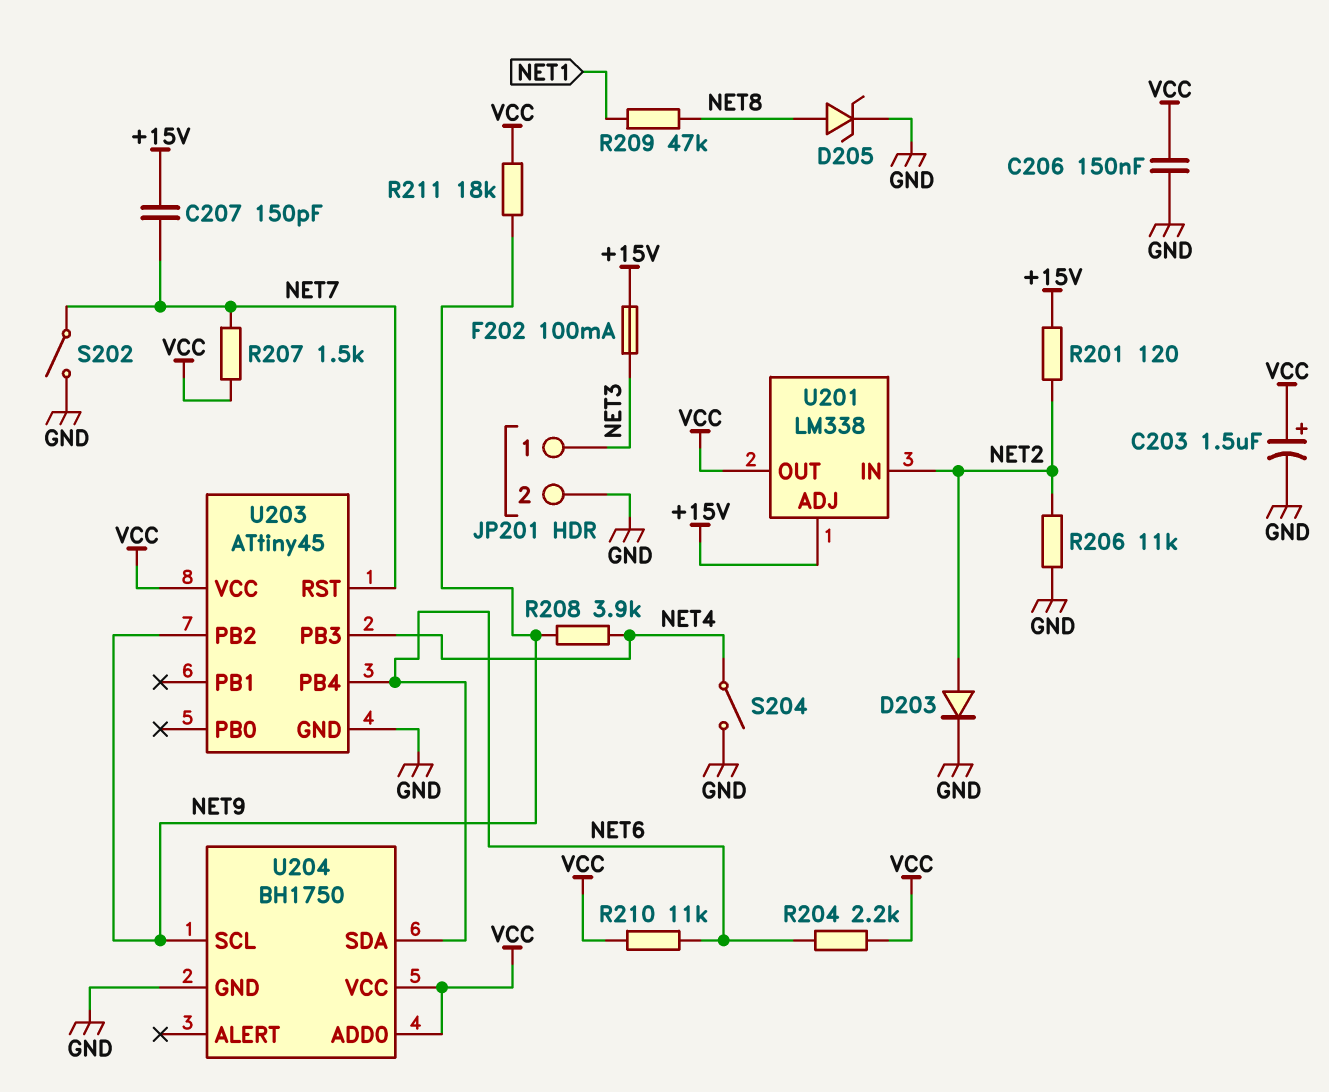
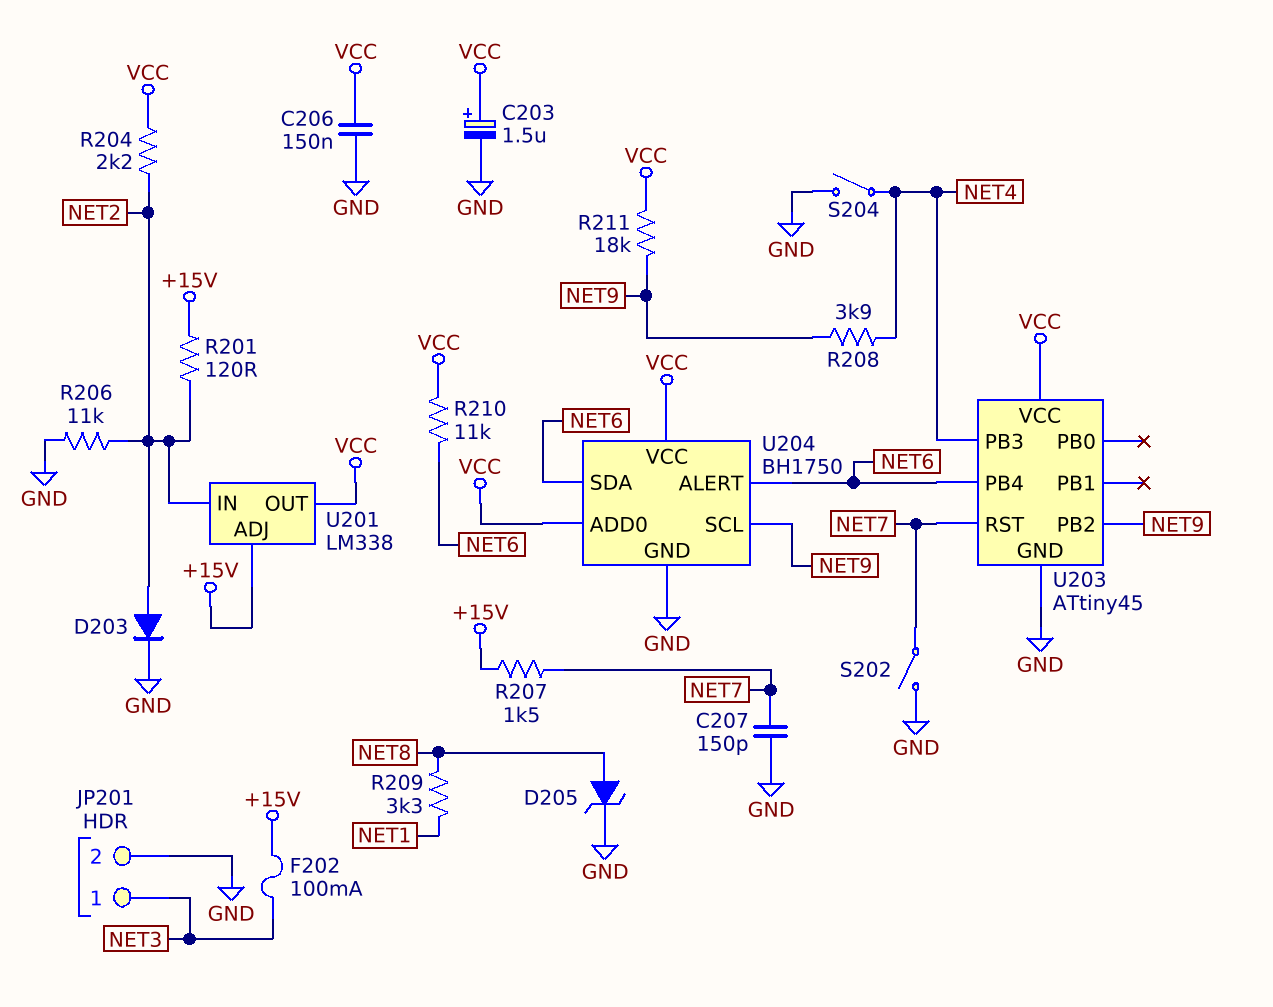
C207: 150pF (+15V, NET7) -> 150pF (GND, NET7)
R204: 2.2k (NET6, VCC) -> 2.2k (NET2, VCC)
R207: 1.5k (NET7, VCC) -> 1.5k (+15V, NET7)
R209: 47k (NET1, NET8) -> 3.3k (NET1, NET8)
U204 pin ALERT: none -> NET6

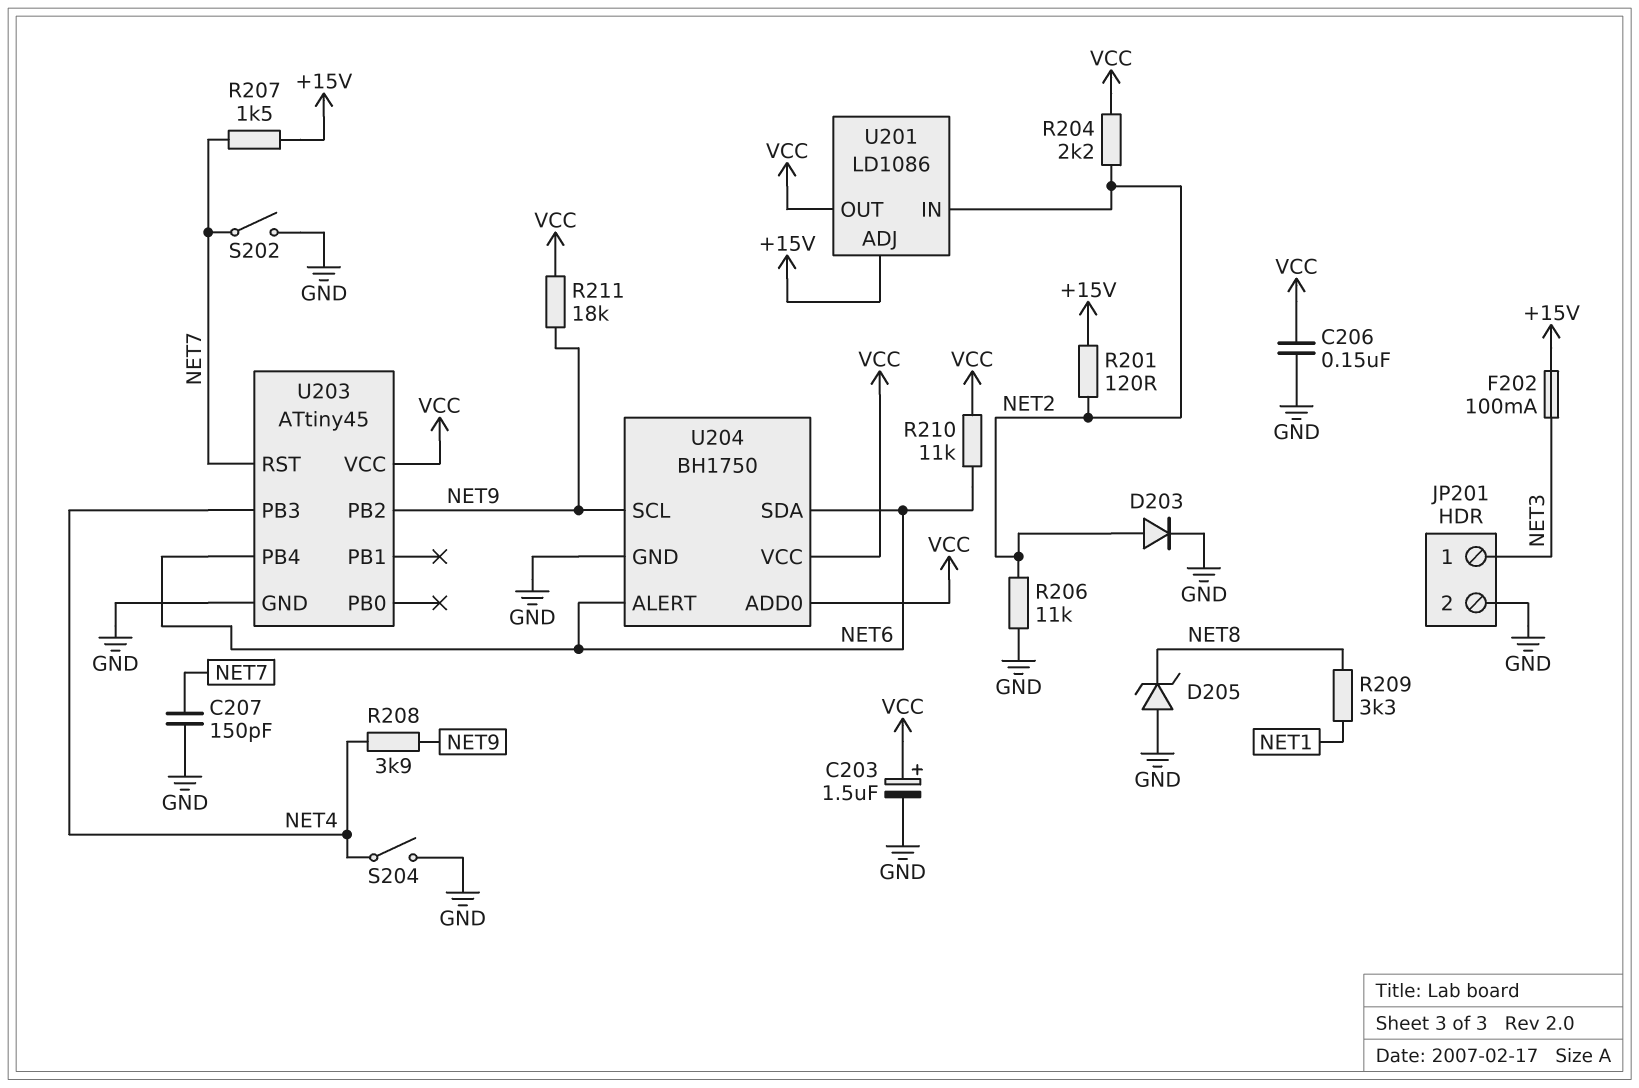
D205: zener (A NET8, K GND) -> zener (A GND, K NET8)
U201: LM338 -> LD1086

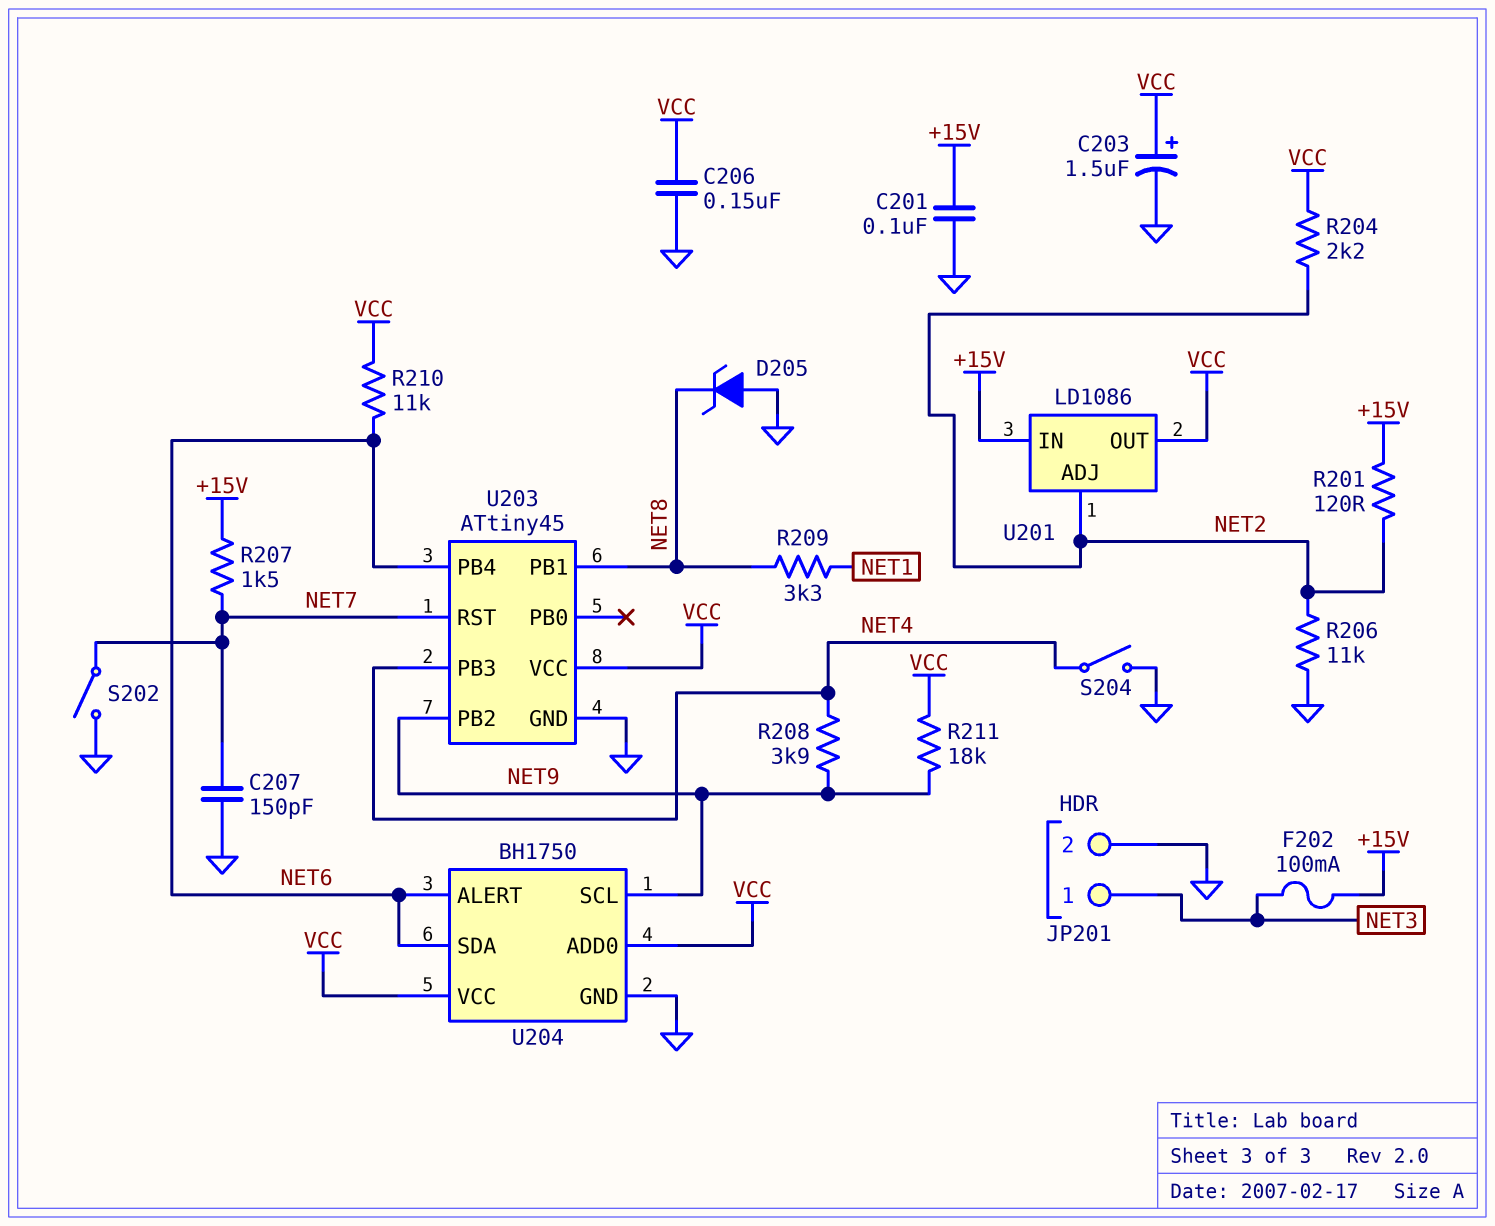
C201: none -> 100nF (+15V, GND)
D203: diode (A NET2, K GND) -> none
U201 pin ADJ: +15V -> NET2
U201 pin IN: NET2 -> +15V
U203 pin PB1: none -> NET8

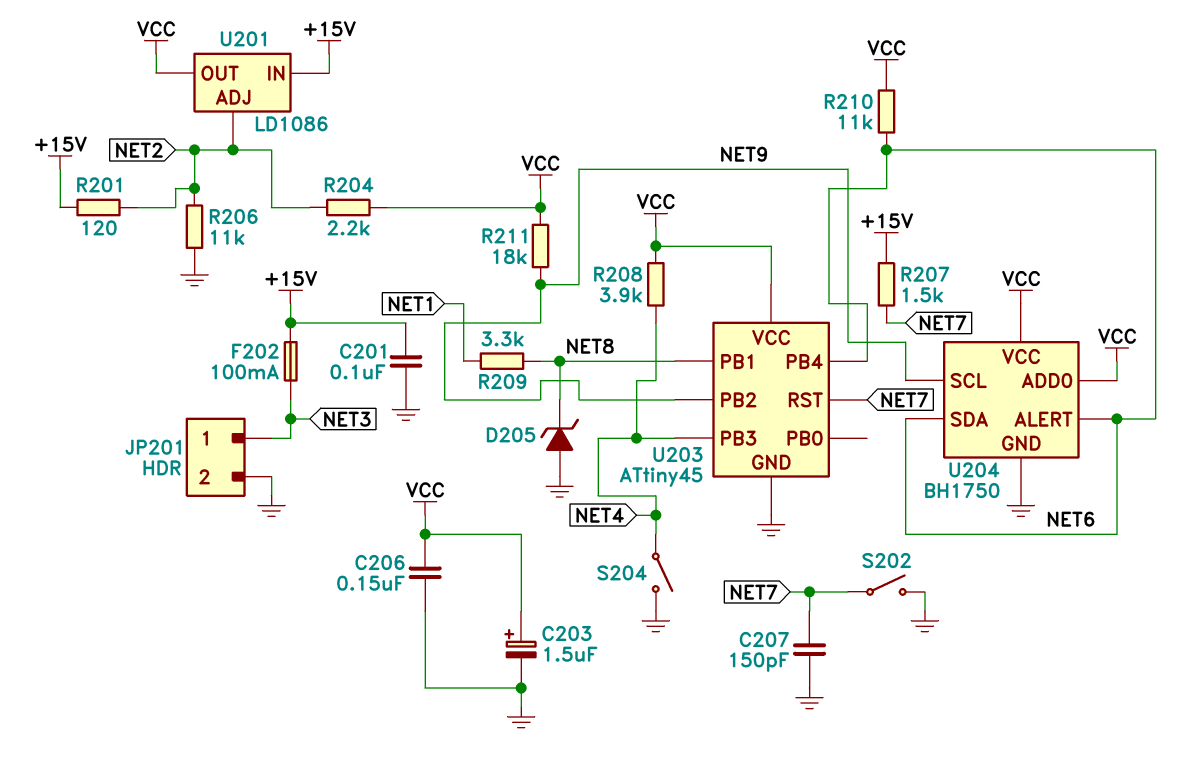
R208: 3.9k (NET4, NET9) -> 3.9k (NET4, VCC)

